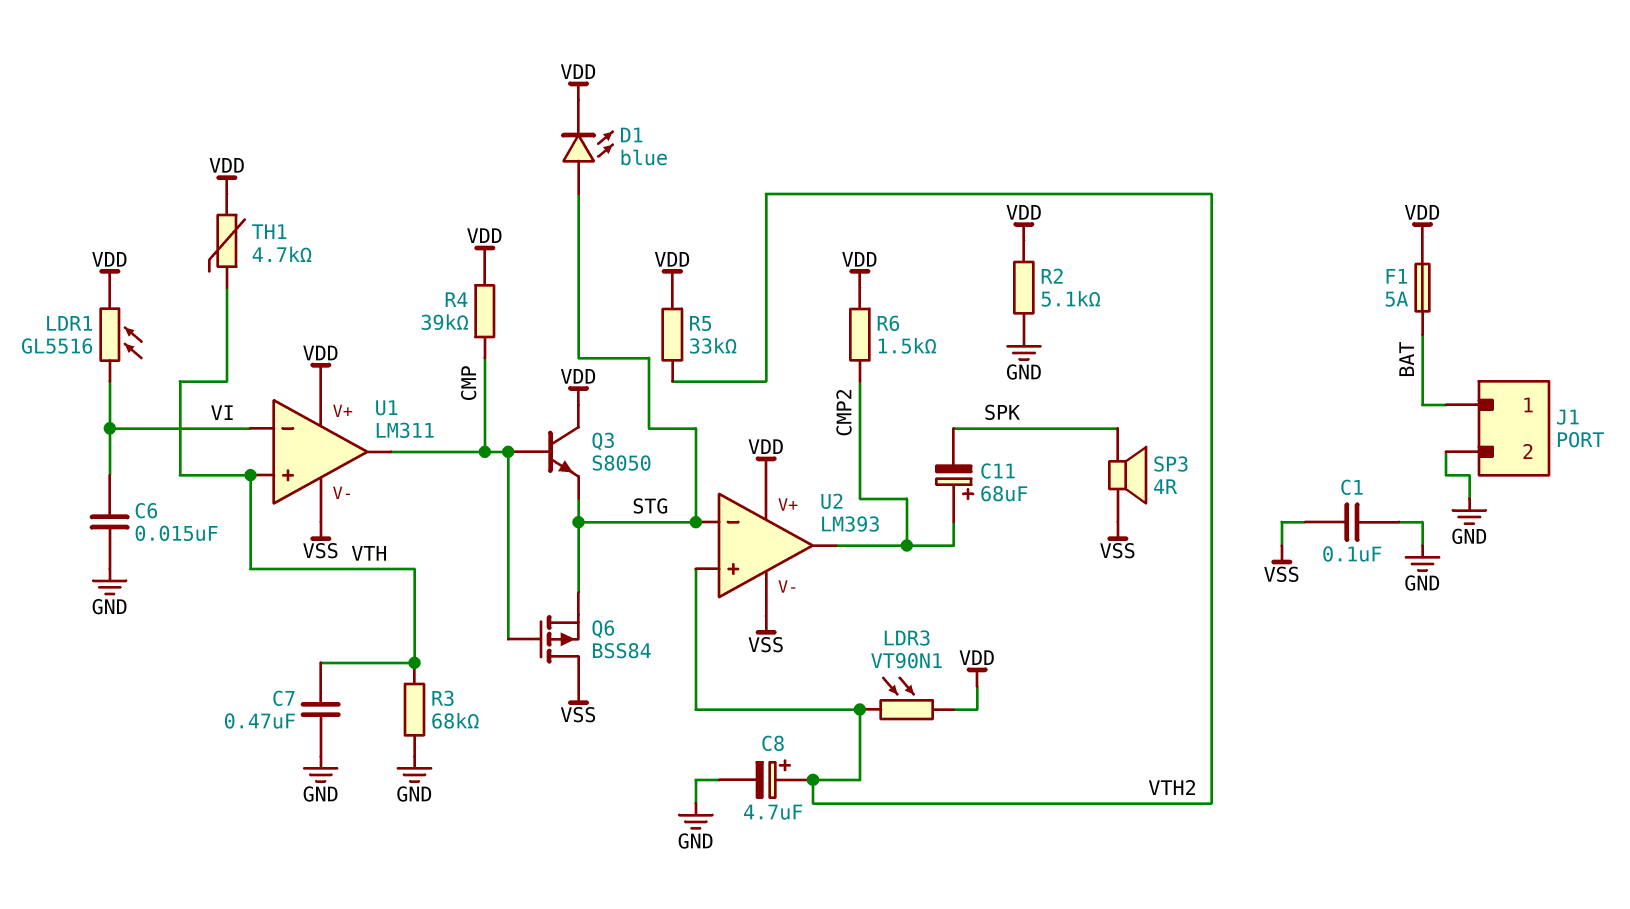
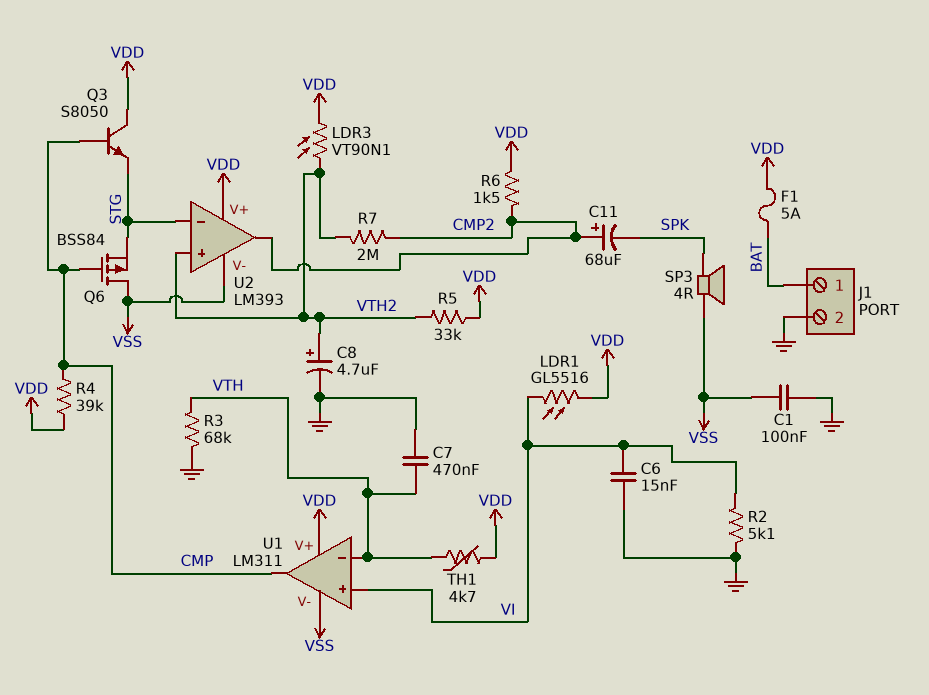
D1: LED blue (A STG, K VDD) -> none
R2: 5.1k (GND, VDD) -> 5.1k (GND, VI)
R7: none -> 2M (CMP2, VTH2)
U1 pin in+: VTH -> VI
U1 pin in-: VI -> VTH

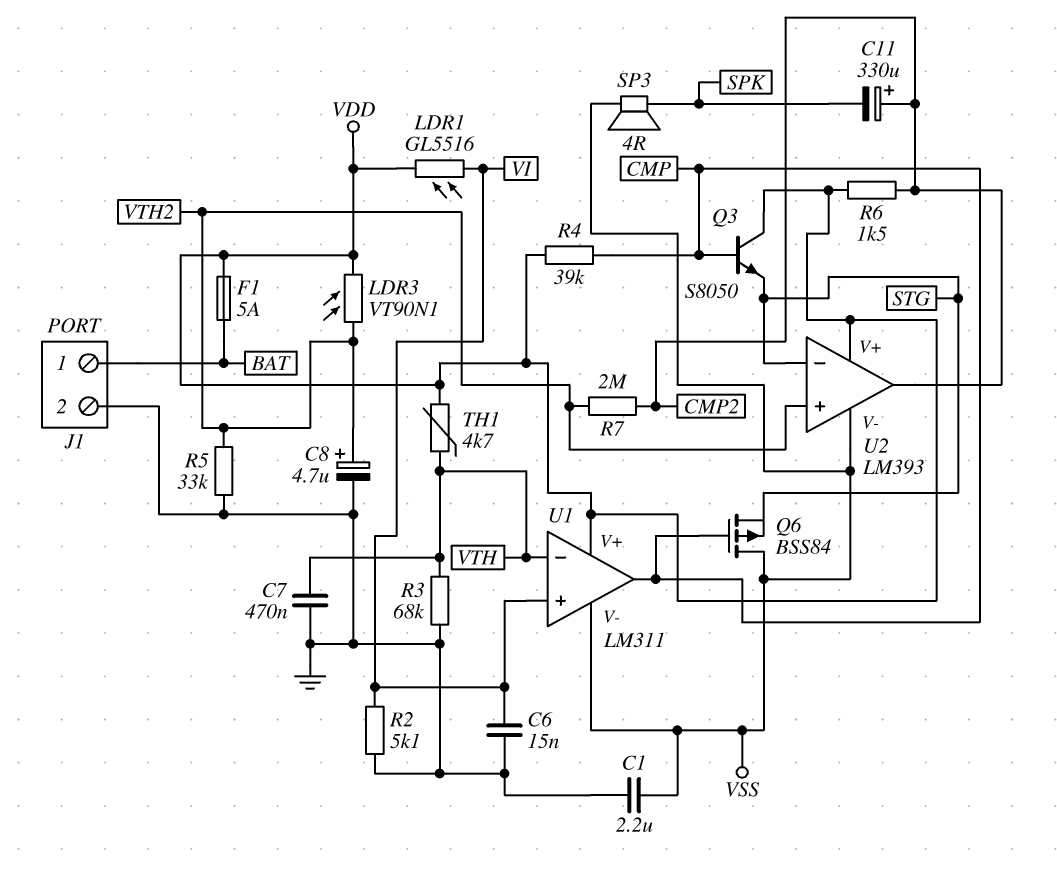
C1: 100nF (GND, VSS) -> 2.2uF (GND, VSS)
C11: 68uF (plus CMP2, minus SPK) -> 330uF (plus CMP2, minus SPK)
R5: 33k (VDD, VTH2) -> 33k (GND, VTH2)

